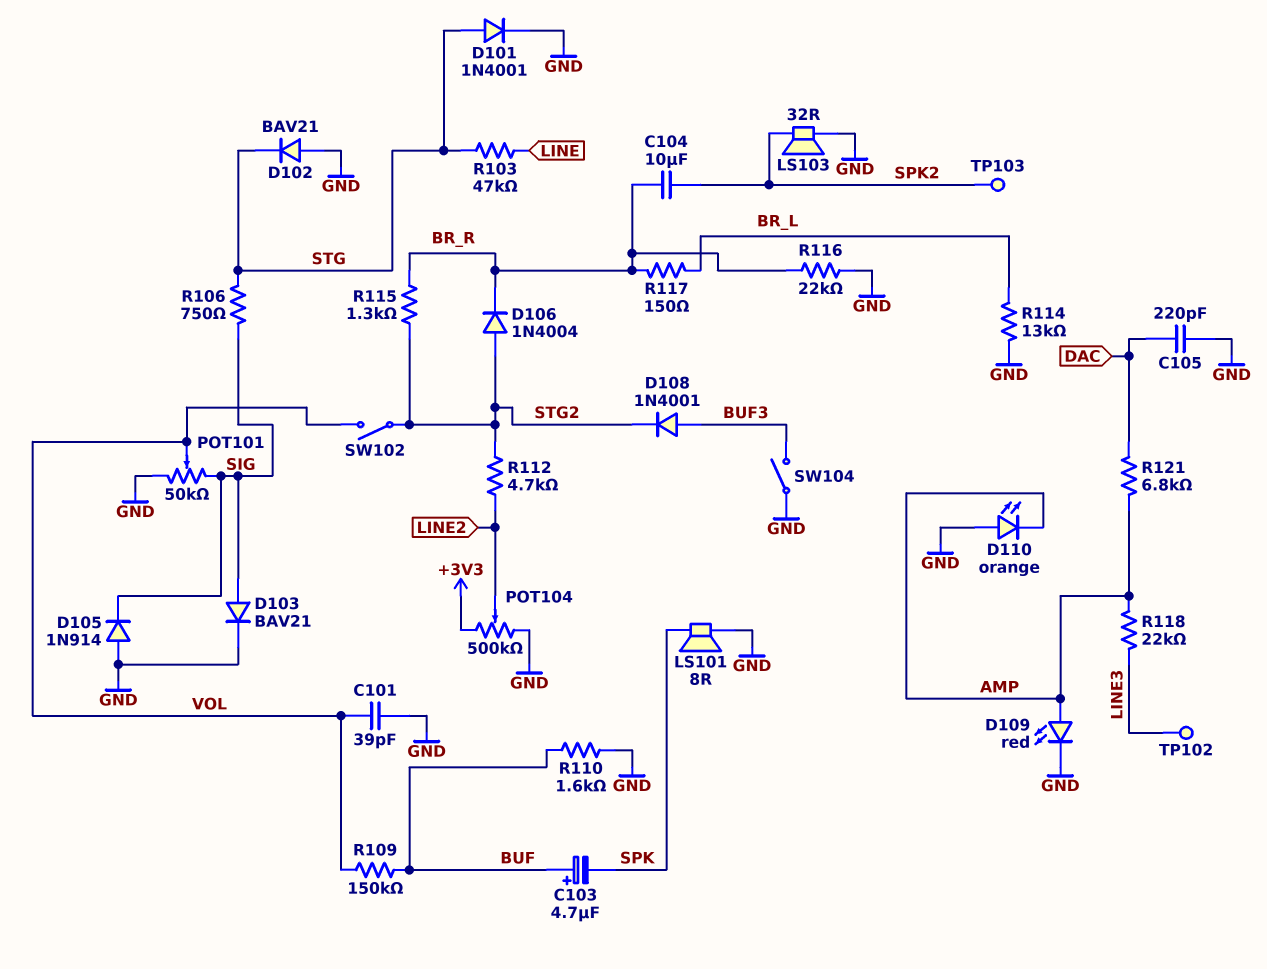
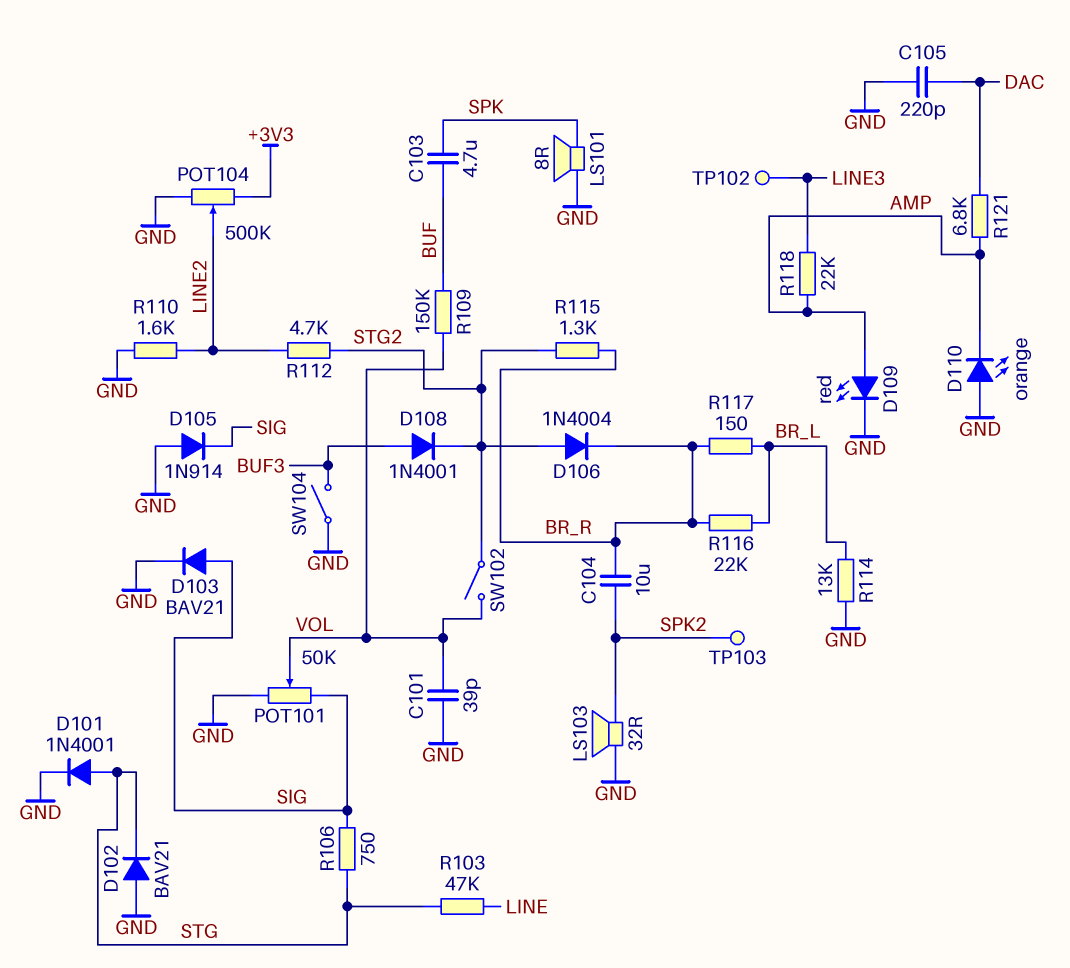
C103: 4.7uF (plus BUF, minus SPK) -> 4.7uF (BUF, SPK)
R110: 1.6k (BUF, GND) -> 1.6k (GND, LINE2)
R116: 22k (BR_R, GND) -> 22k (BR_L, BR_R)

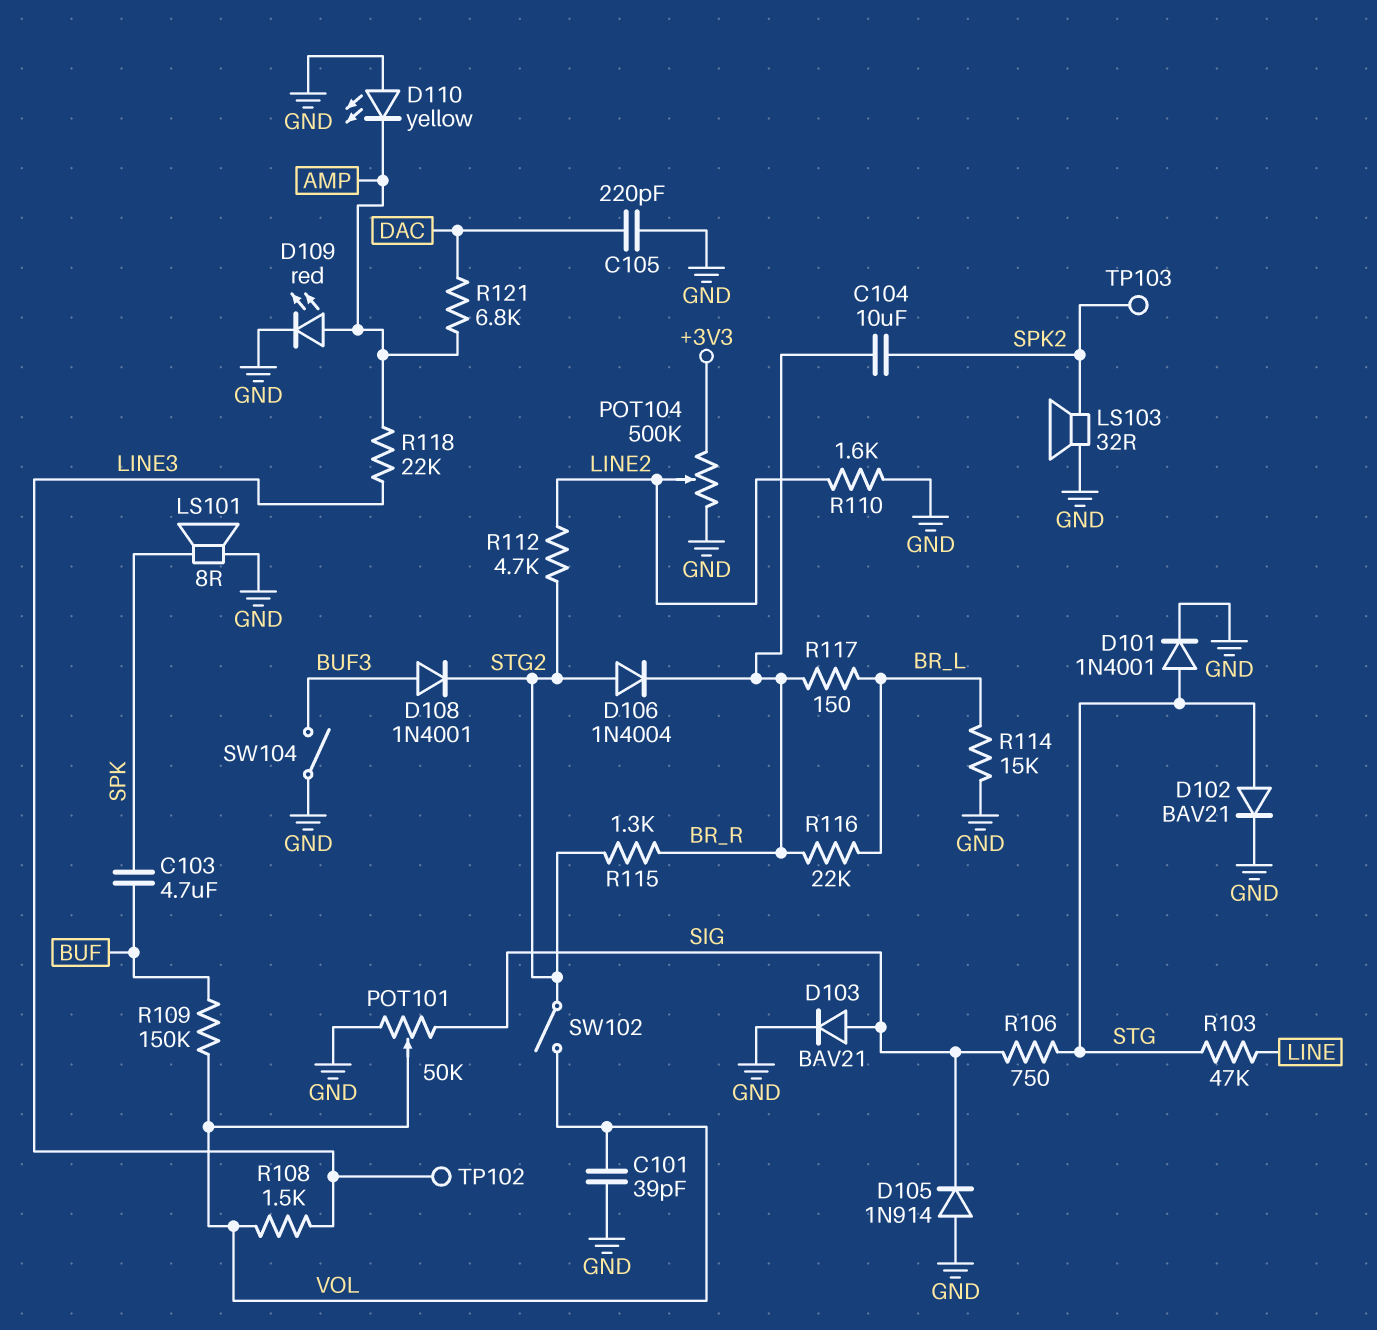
D102: diode BAV21 (A GND, K STG) -> diode BAV21 (A STG, K GND)
D110: LED orange (A GND, K AMP) -> LED yellow (A GND, K AMP)
R108: none -> 1.5k (LINE3, VOL)
R114: 13k (BR_L, GND) -> 15k (BR_L, GND)

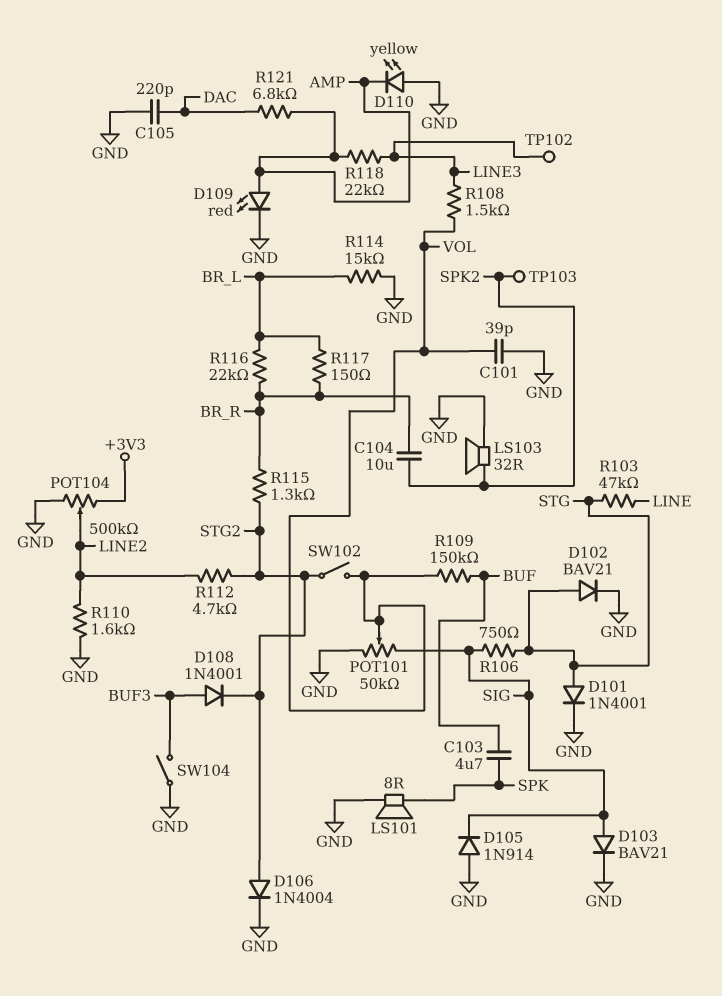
D106: diode 1N4004 (A STG2, K BR_R) -> diode 1N4004 (A STG2, K GND)

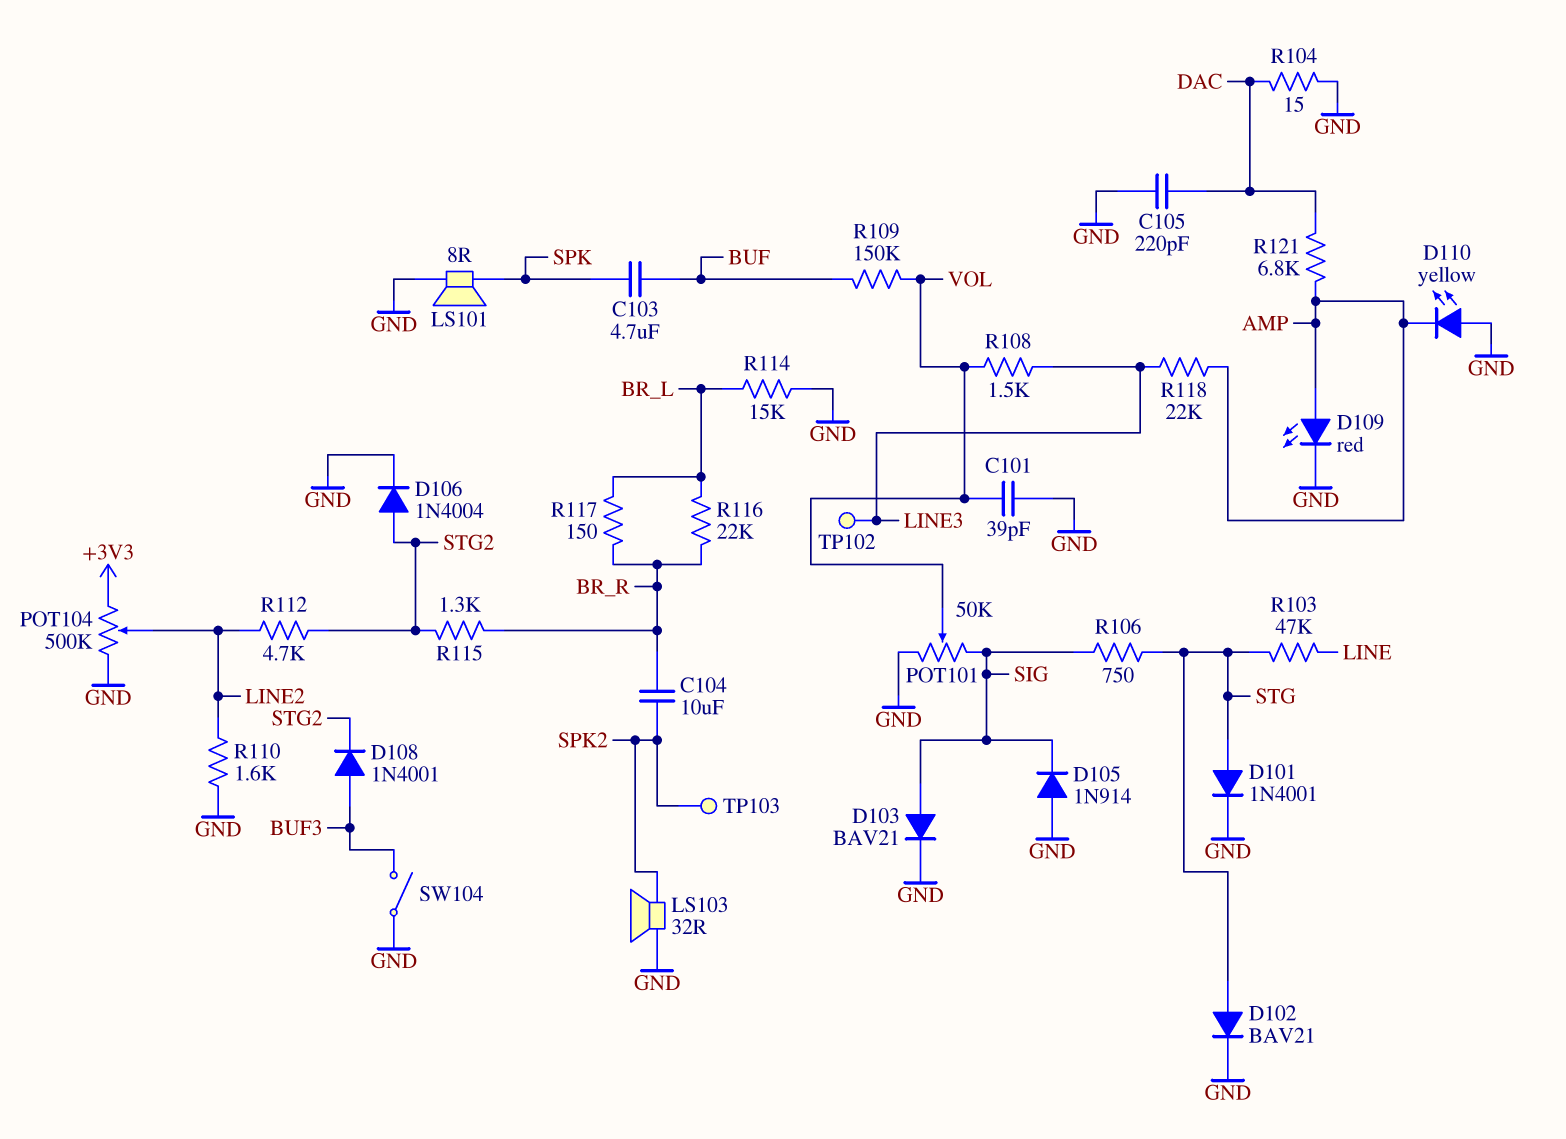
R104: none -> 15 (DAC, GND)
SW102: switch (STG2, VOL) -> none

